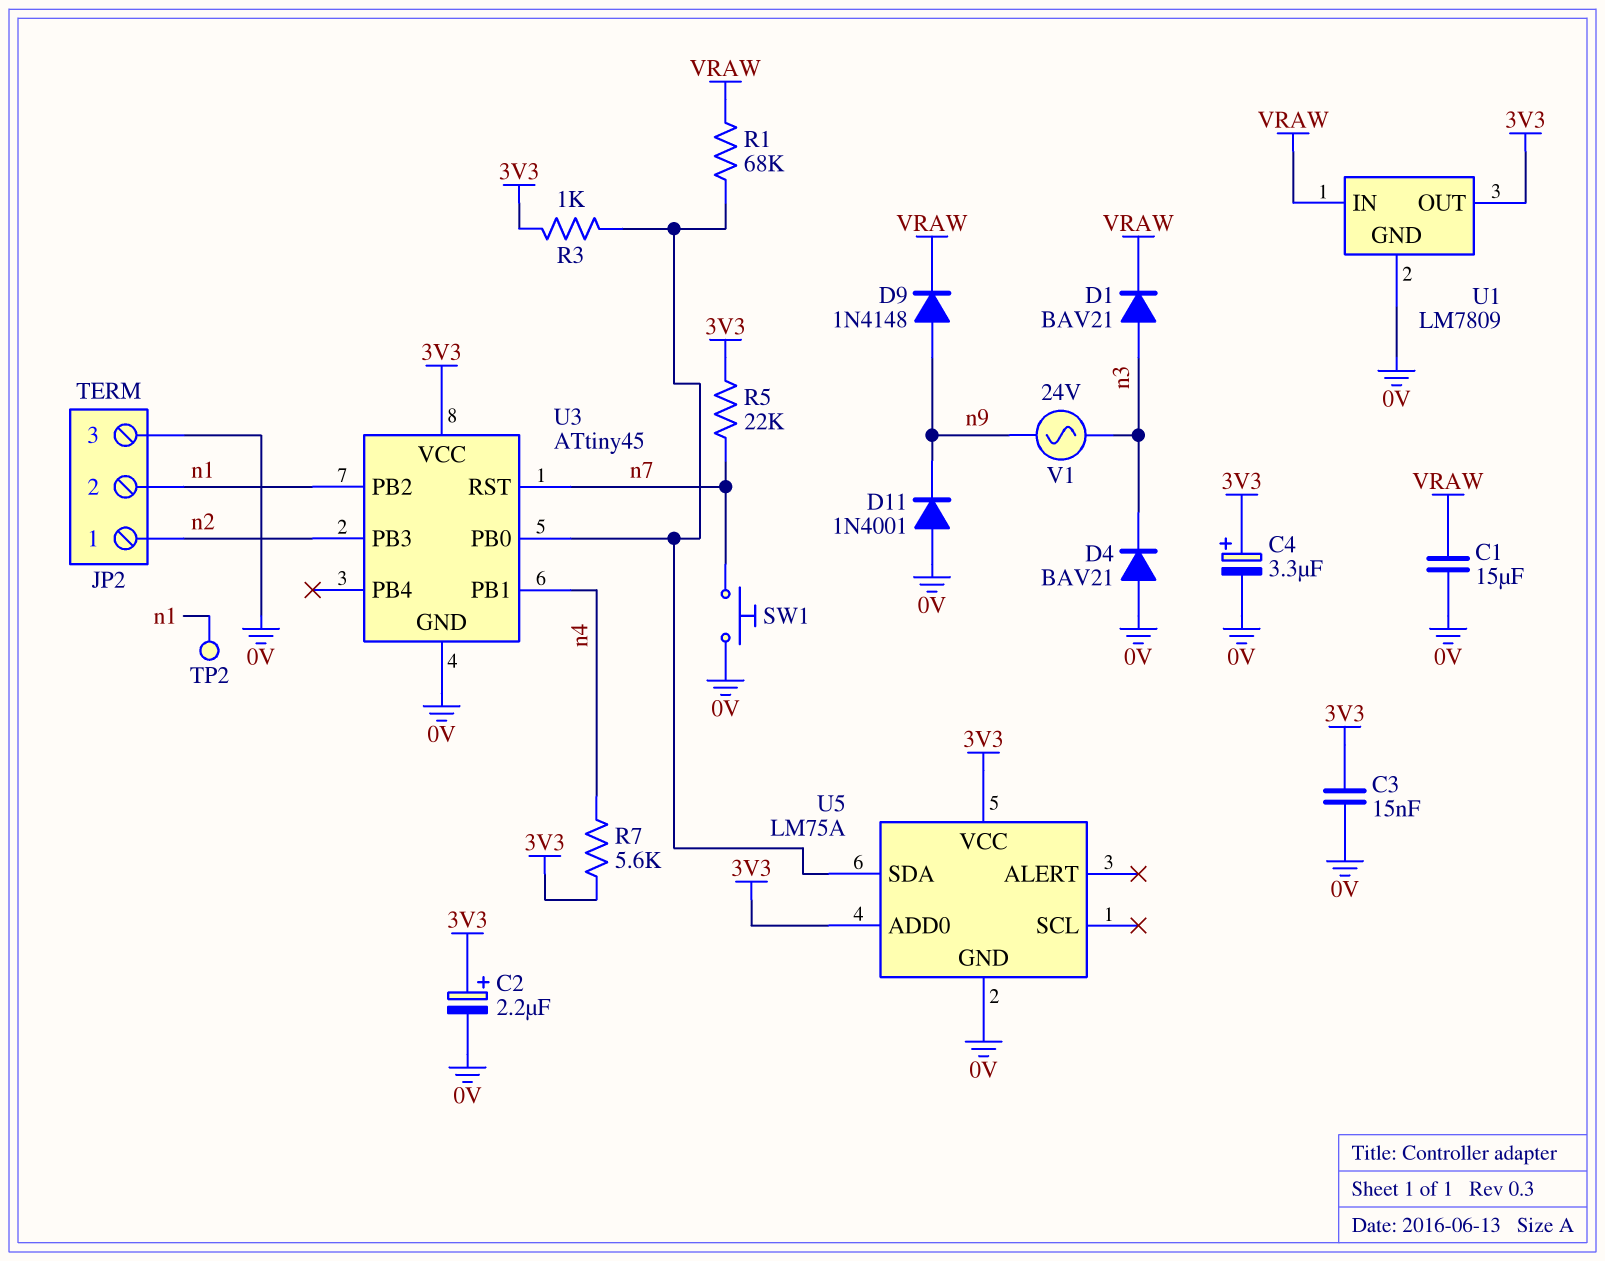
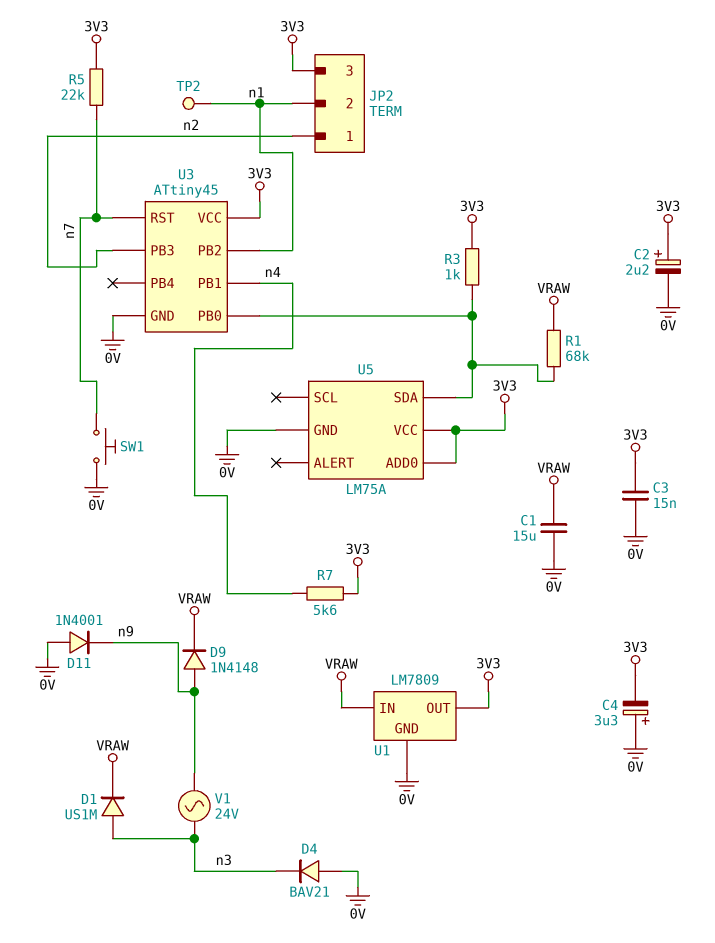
C4: 3.3uF (plus 3V3, minus 0V) -> 3.3uF (plus 0V, minus 3V3)
D1: diode BAV21 (A n3, K VRAW) -> diode US1M (A n3, K VRAW)
JP2 pin 3: 0V -> 3V3

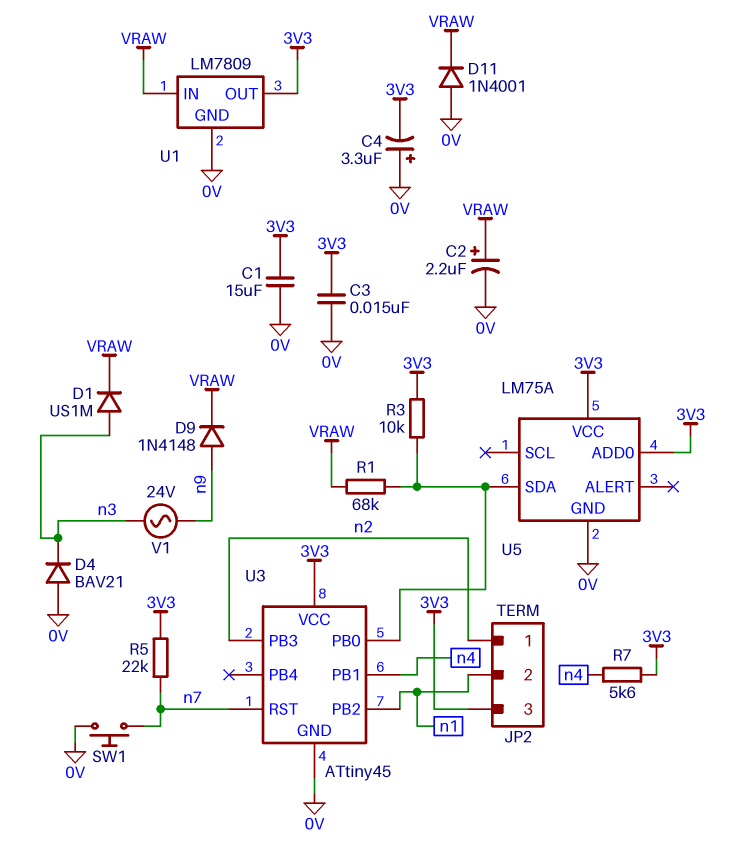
C1: 15uF (0V, VRAW) -> 15uF (0V, 3V3)
C2: 2.2uF (plus 3V3, minus 0V) -> 2.2uF (plus VRAW, minus 0V)
D11: diode 1N4001 (A 0V, K n9) -> diode 1N4001 (A 0V, K VRAW)
R3: 1k (3V3, U3/PB0) -> 10k (3V3, U3/PB0)
TP2: test point (n1) -> none

